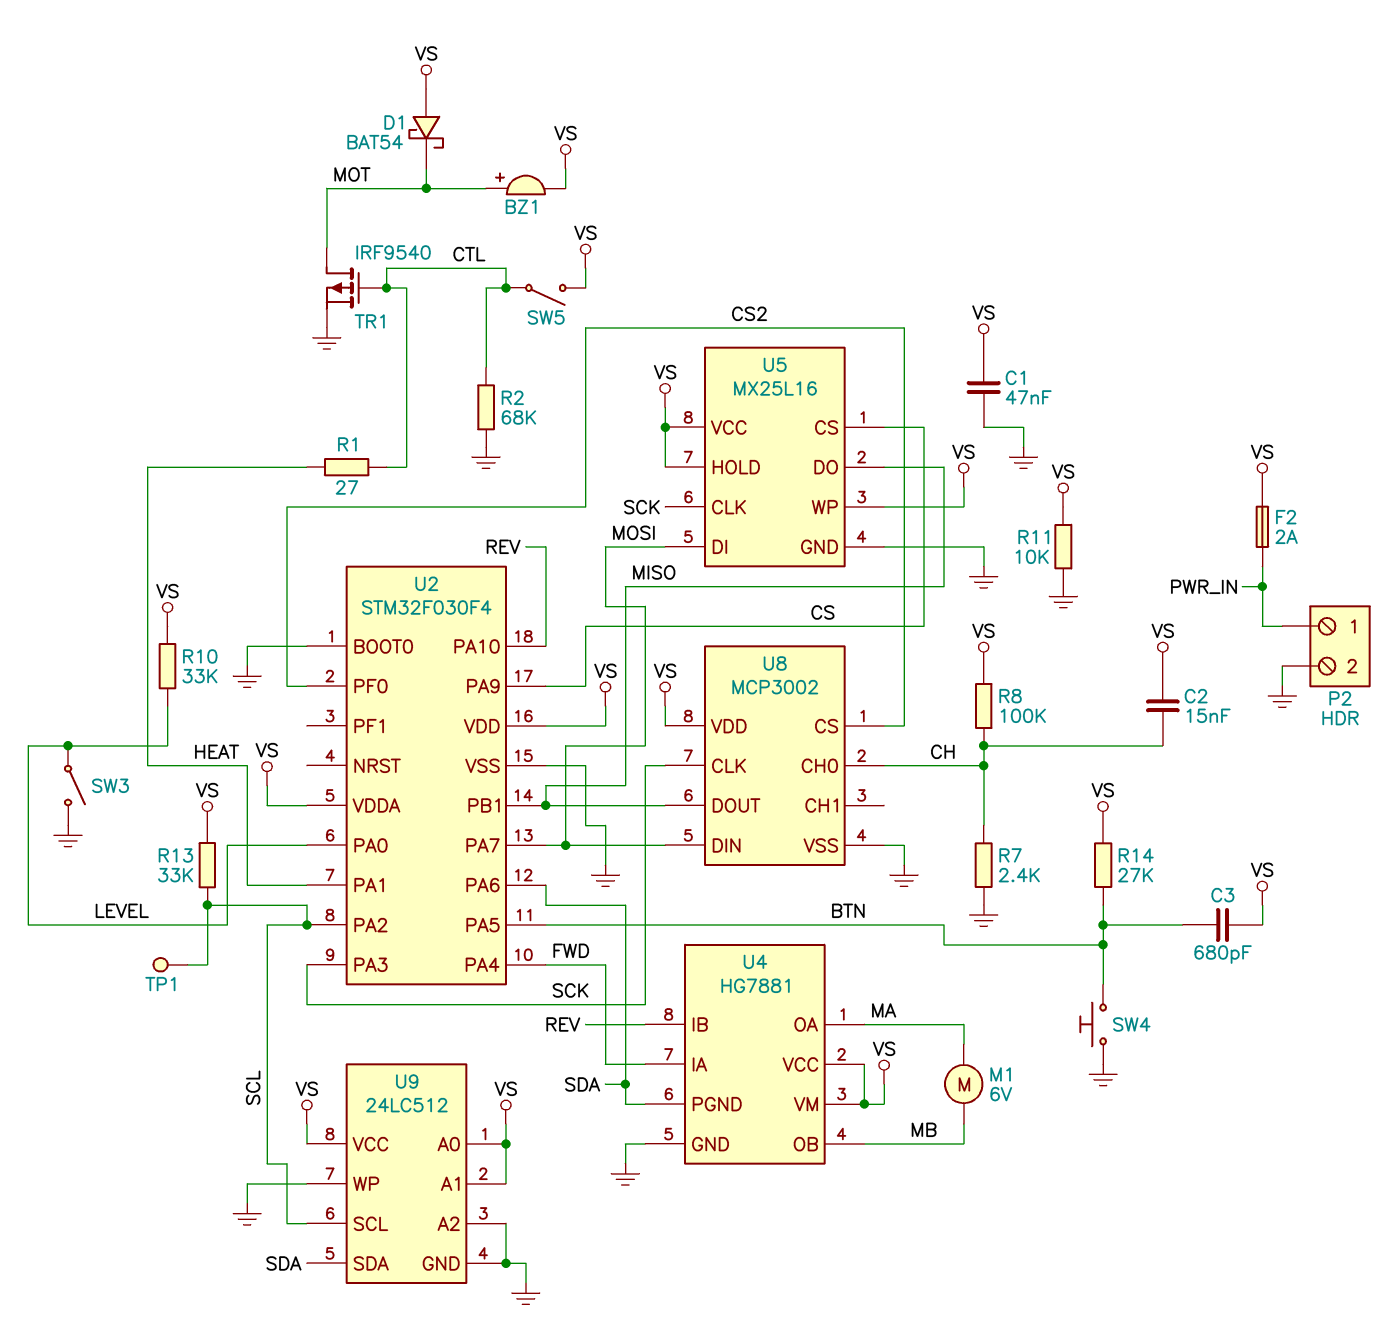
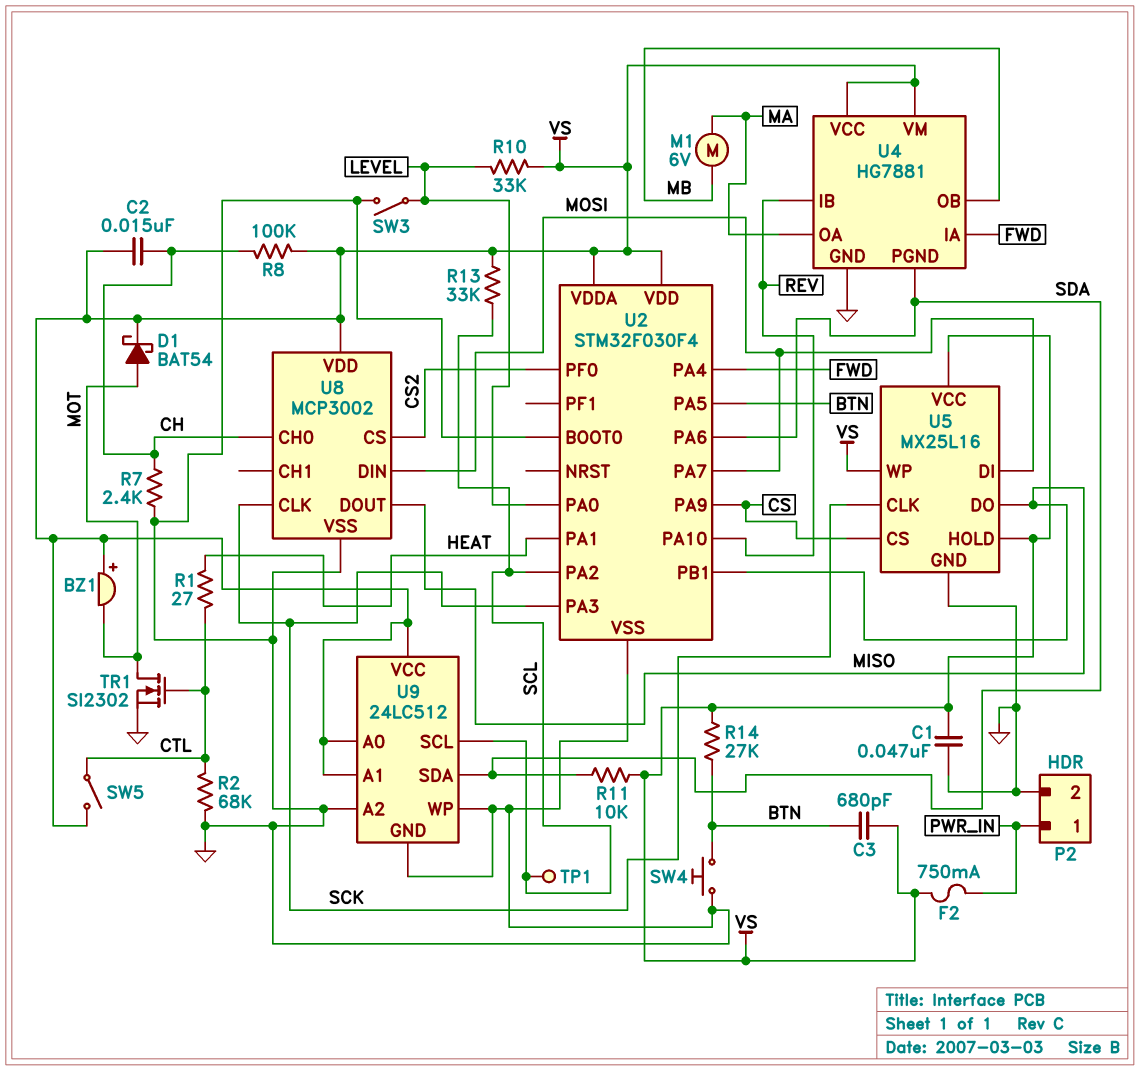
BZ1: buzzer (plus MOT, minus VS) -> buzzer (plus VS, minus MOT)
D1: schottky BAT54 (A VS, K MOT) -> schottky BAT54 (A MOT, K VS)
F2: 2A (PWR_IN, VS) -> 750mA (PWR_IN, VS)
R11: 10k (GND, VS) -> 10k (SDA, VS)
TR1: PMOS IRF9540 (G CTL, D MOT, S GND) -> NMOS SI2302 (G CTL, D MOT, S GND)

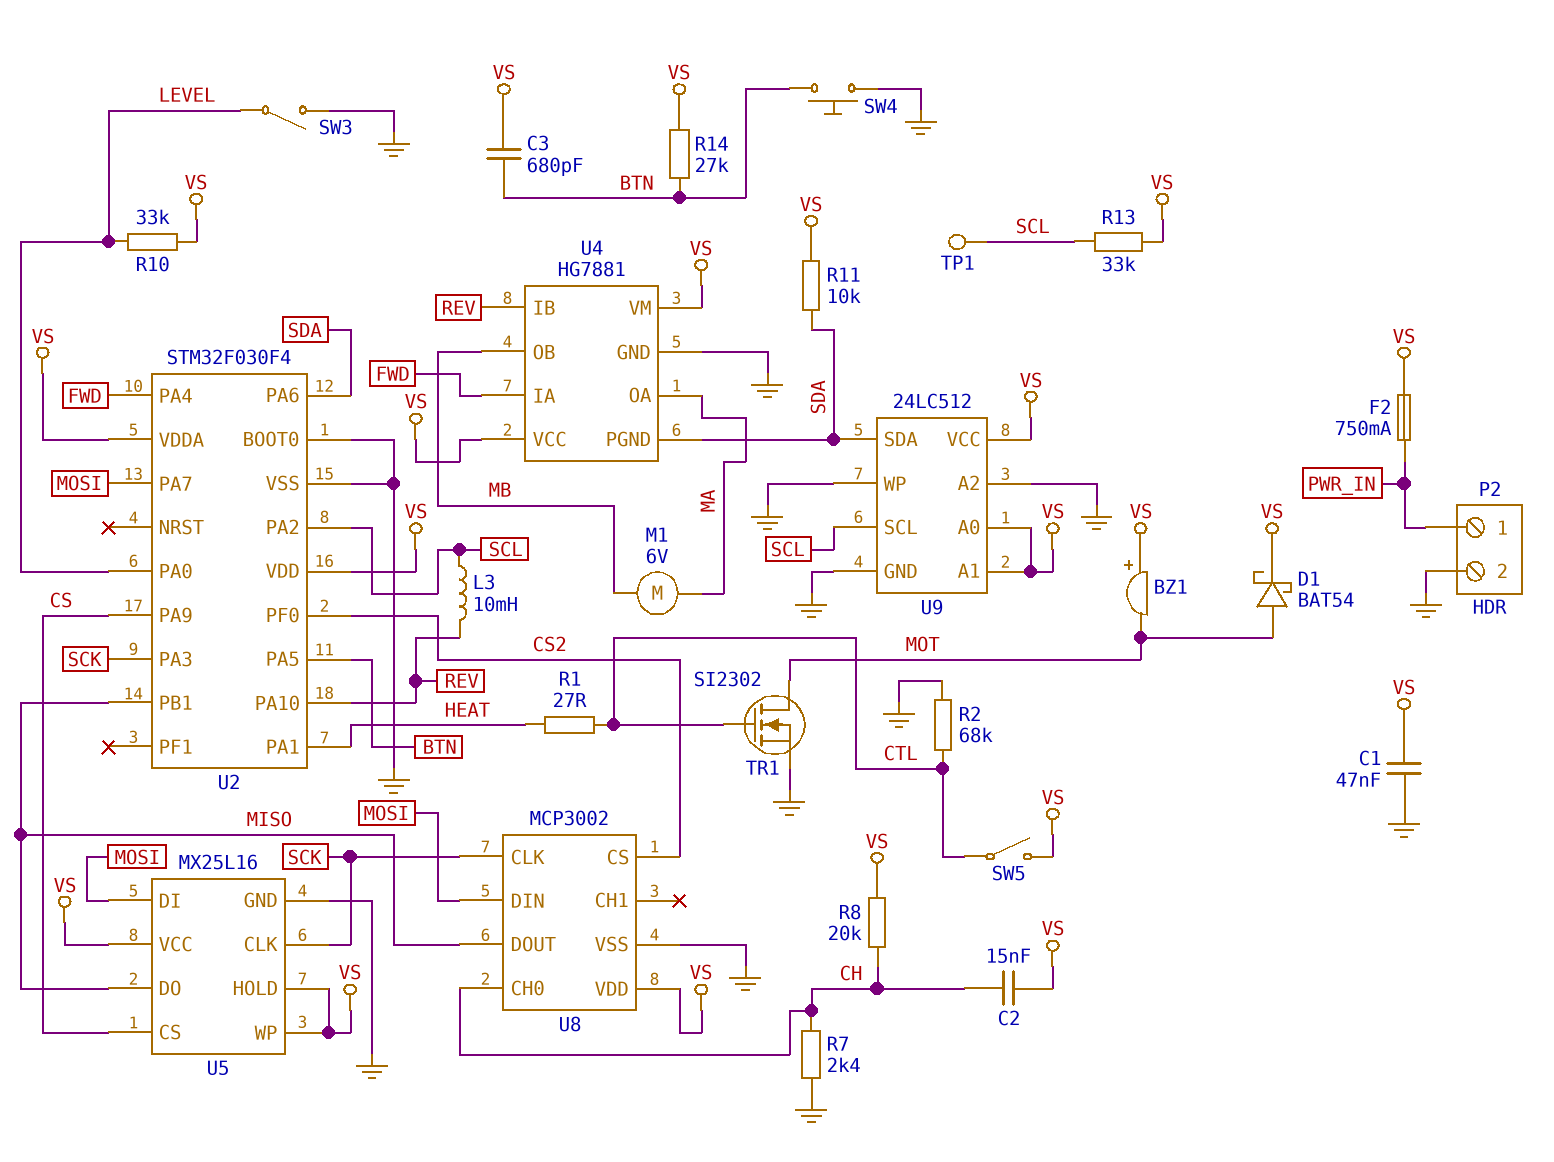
L3: none -> 10mH (REV, SCL)
R8: 100k (CH, VS) -> 20k (CH, VS)

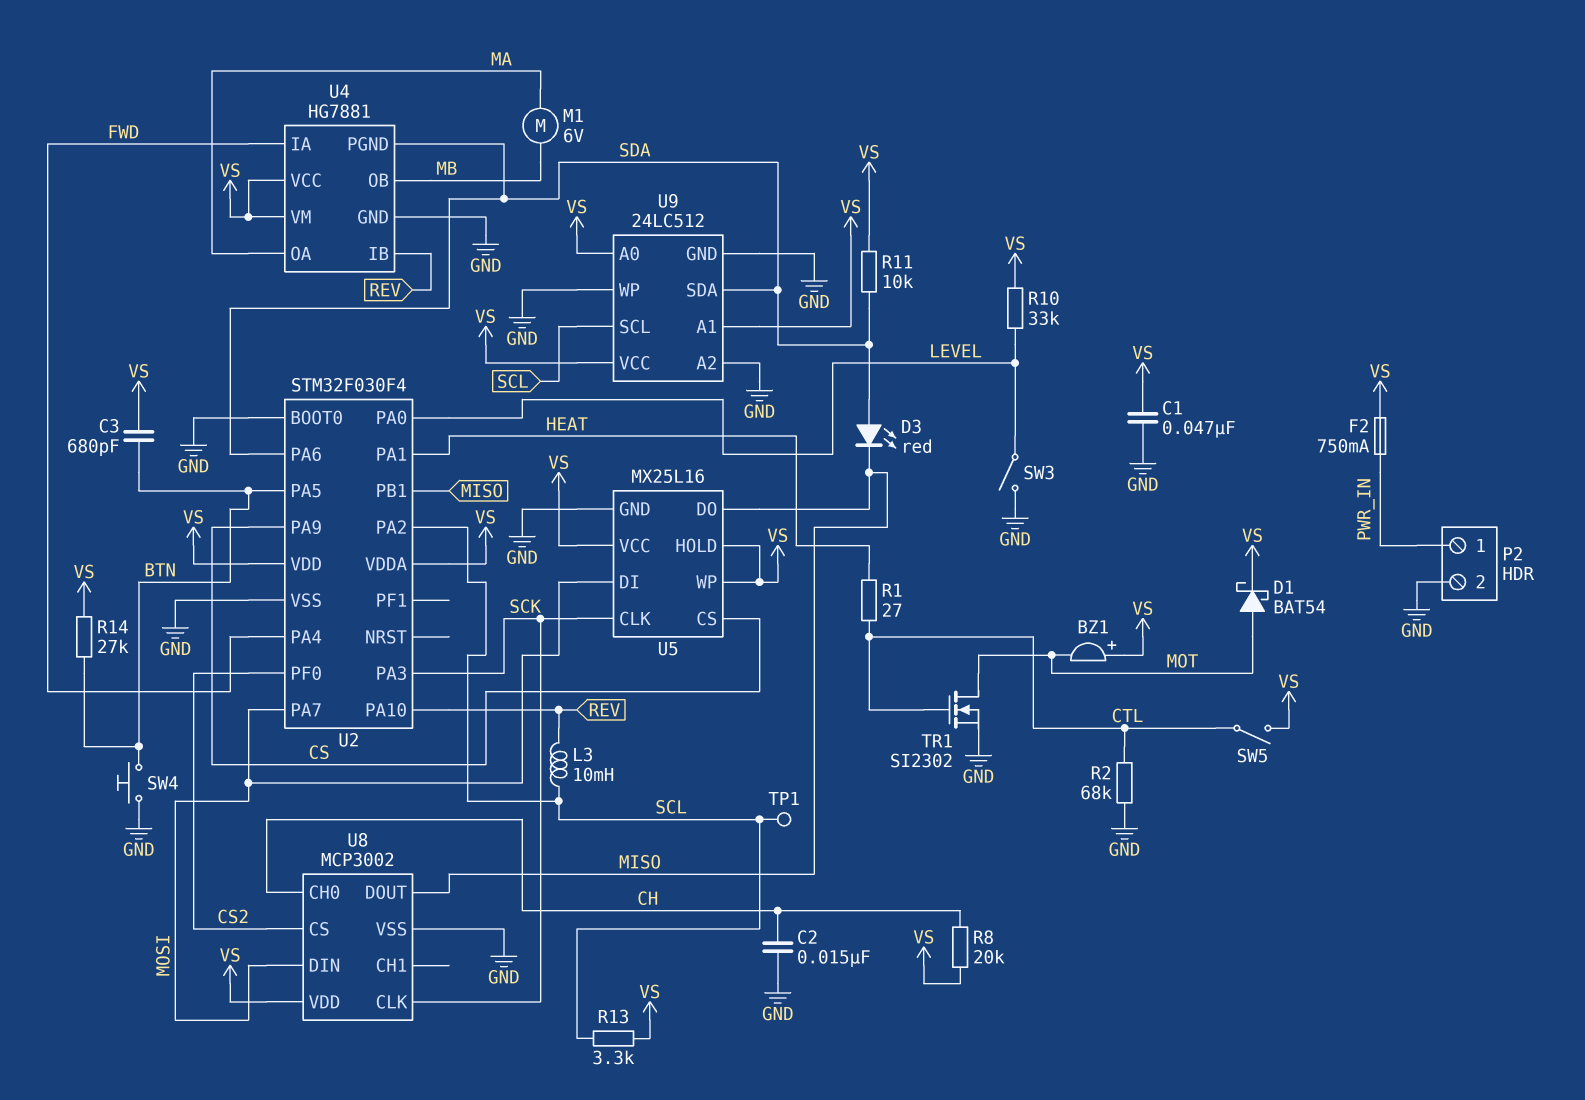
C2: 15nF (CH, VS) -> 15nF (CH, GND)
D3: none -> LED red (A SDA, K MISO)
R7: 2.4k (CH, GND) -> none
R13: 33k (SCL, VS) -> 3.3k (SCL, VS)

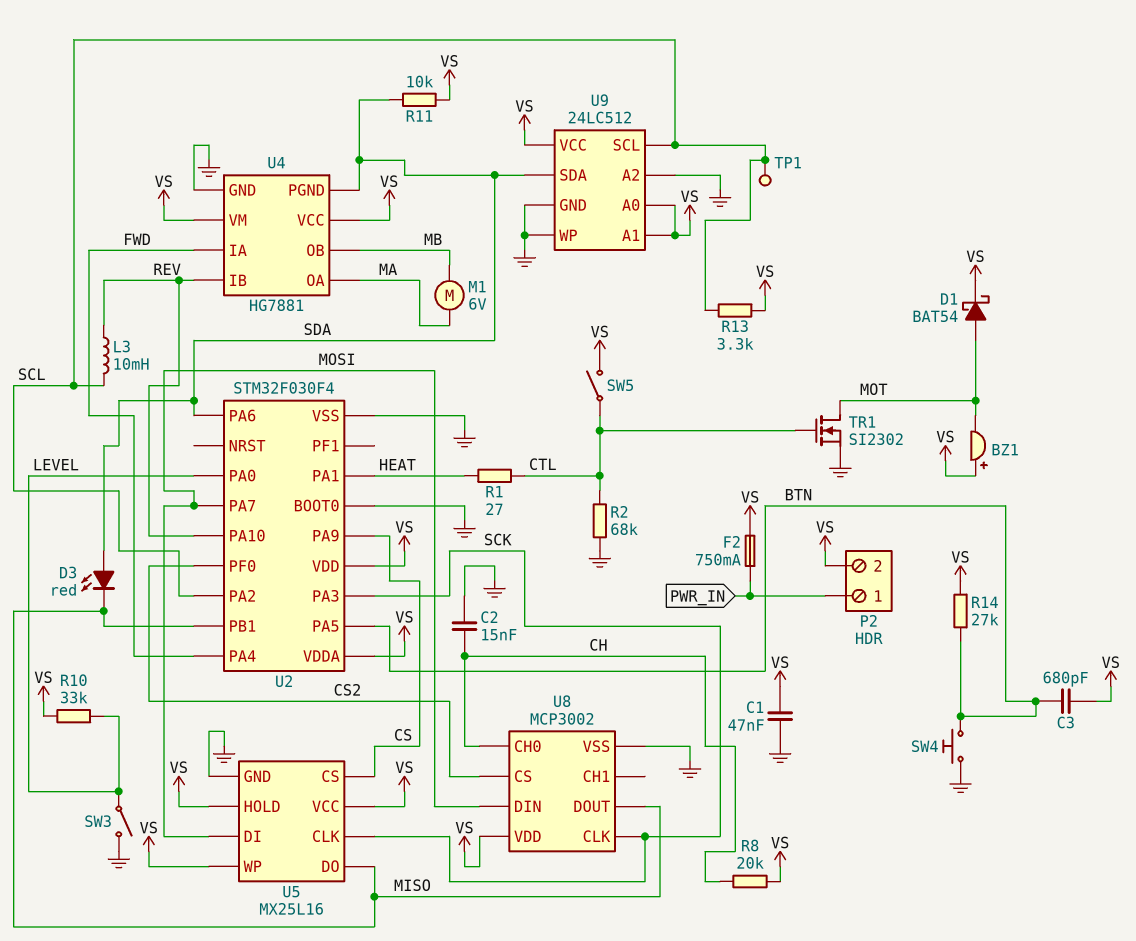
P2 pin 2: GND -> VS

